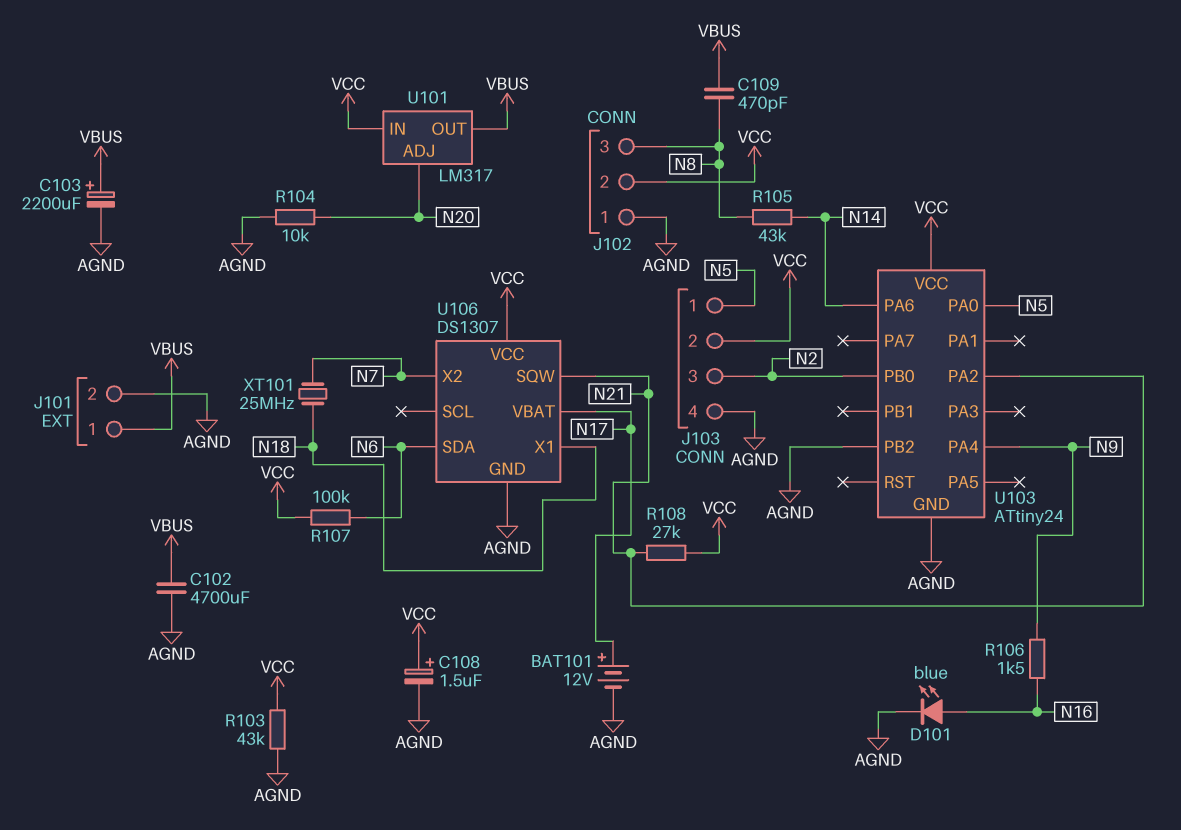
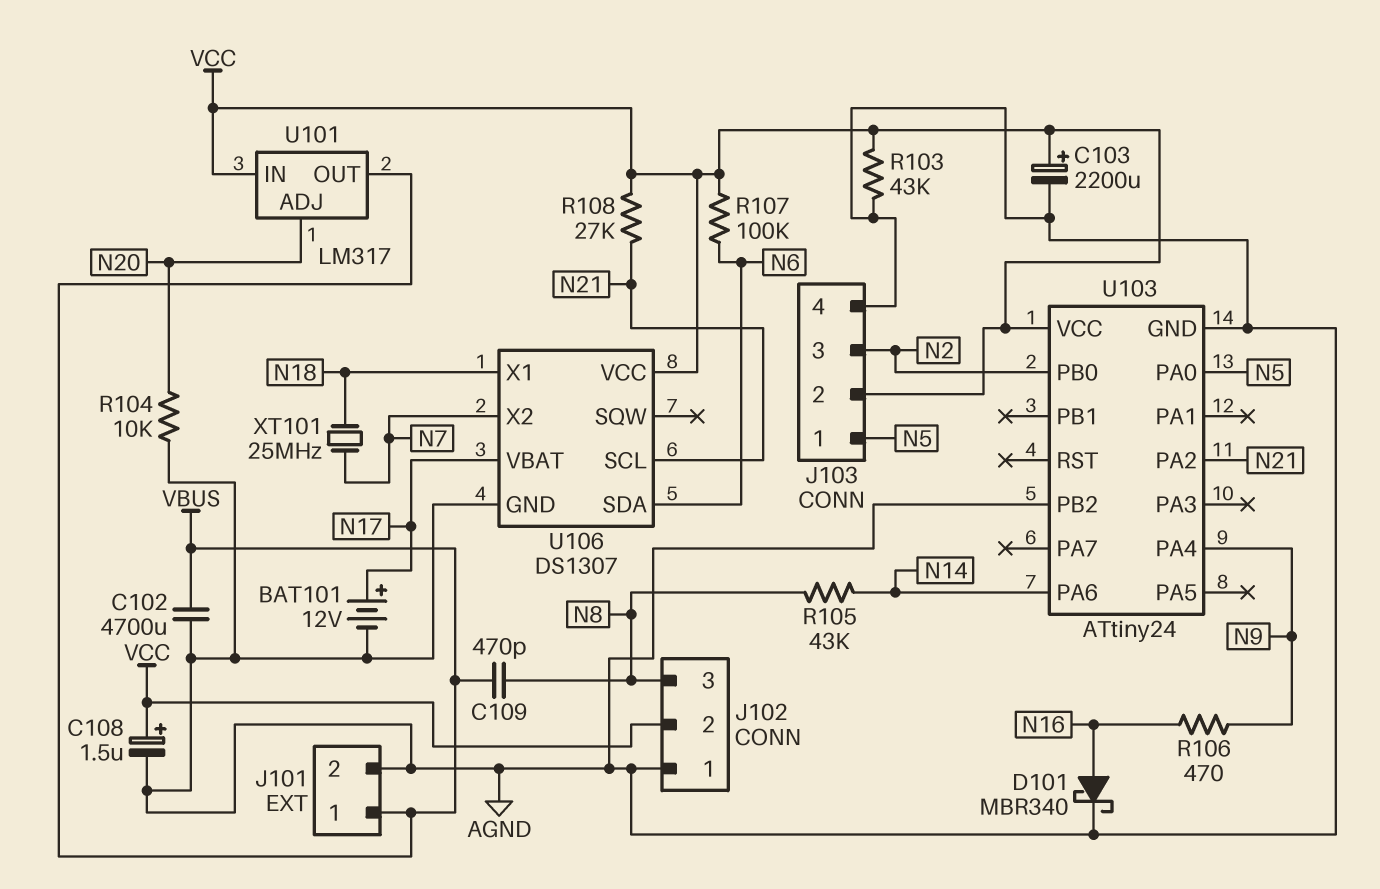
C103: 2200uF (plus VBUS, minus AGND) -> 2200uF (plus VCC, minus AGND)
D101: LED blue (A N16, K AGND) -> schottky MBR340 (A N16, K AGND)
R106: 1.5k (N9, N16) -> 470 (N9, N16)
U106 pin SCL: none -> N21
U106 pin SQW: N21 -> none

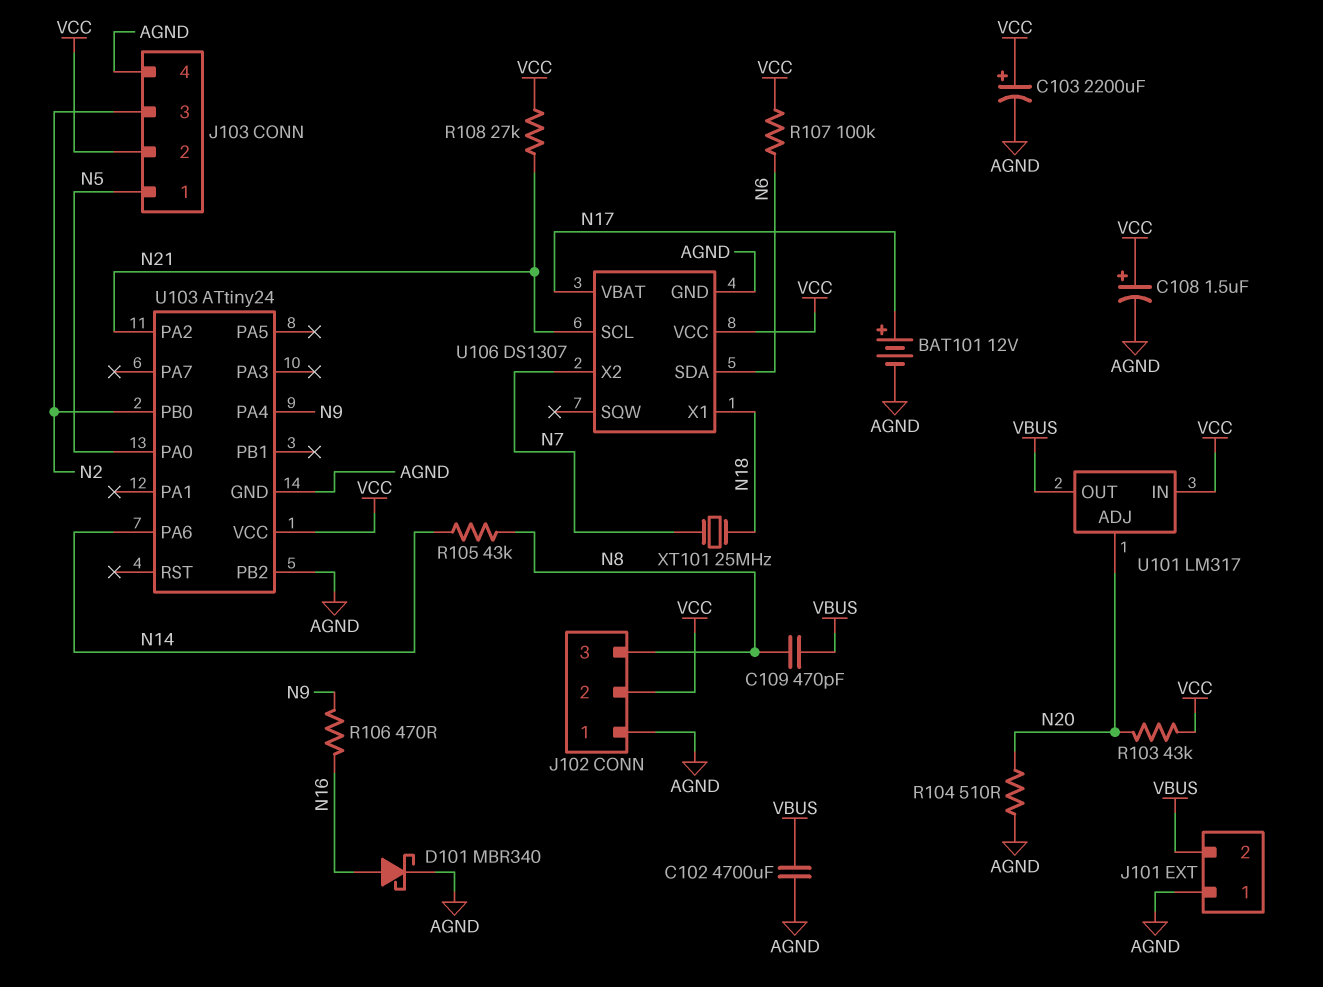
J101 pin 1: VBUS -> AGND
J101 pin 2: AGND -> VBUS
R103: 43k (AGND, VCC) -> 43k (N20, VCC)
R104: 10k (AGND, N20) -> 510 (AGND, N20)

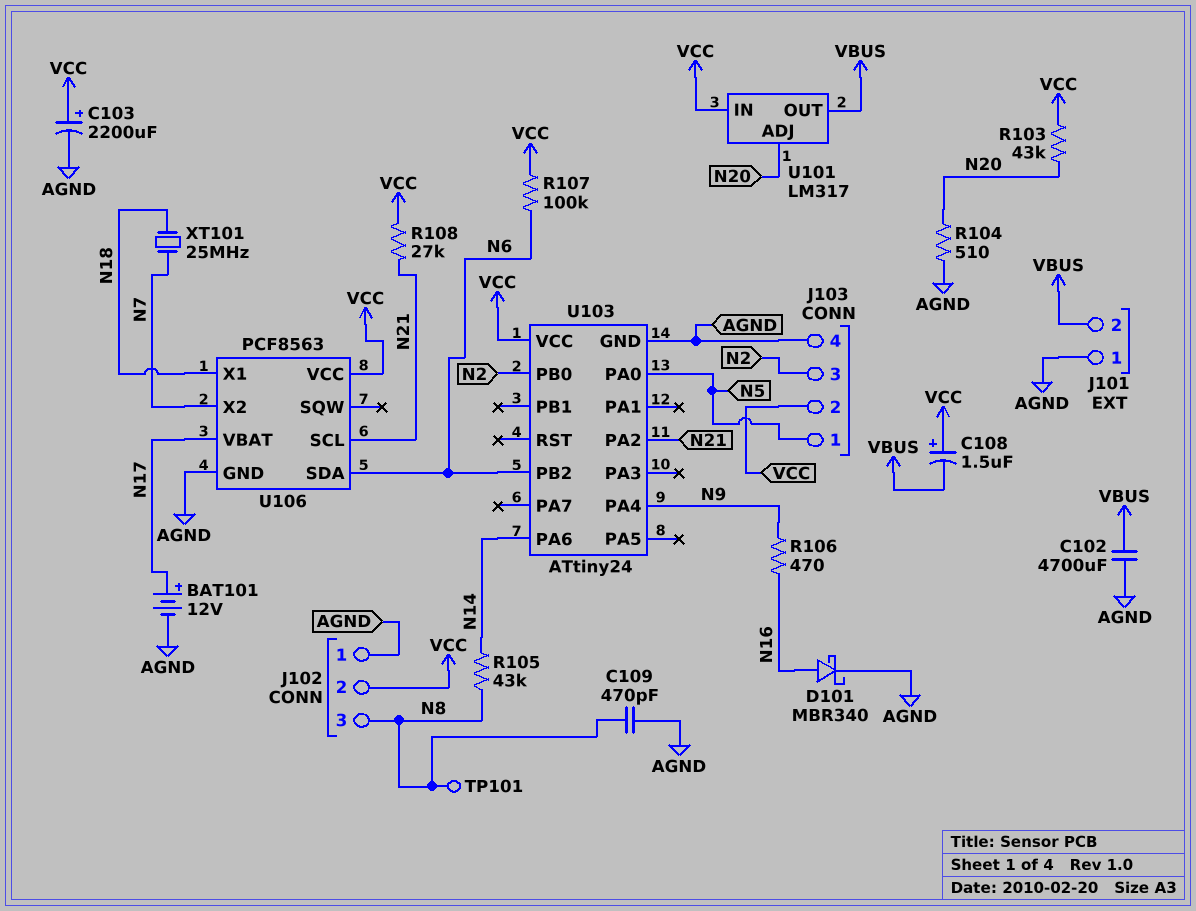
C108: 1.5uF (plus VCC, minus AGND) -> 1.5uF (plus VCC, minus VBUS)
C109: 470pF (N8, VBUS) -> 470pF (AGND, N8)
TP101: none -> test point (N8)
U103 pin PB2: AGND -> N6
U106: DS1307 -> PCF8563

